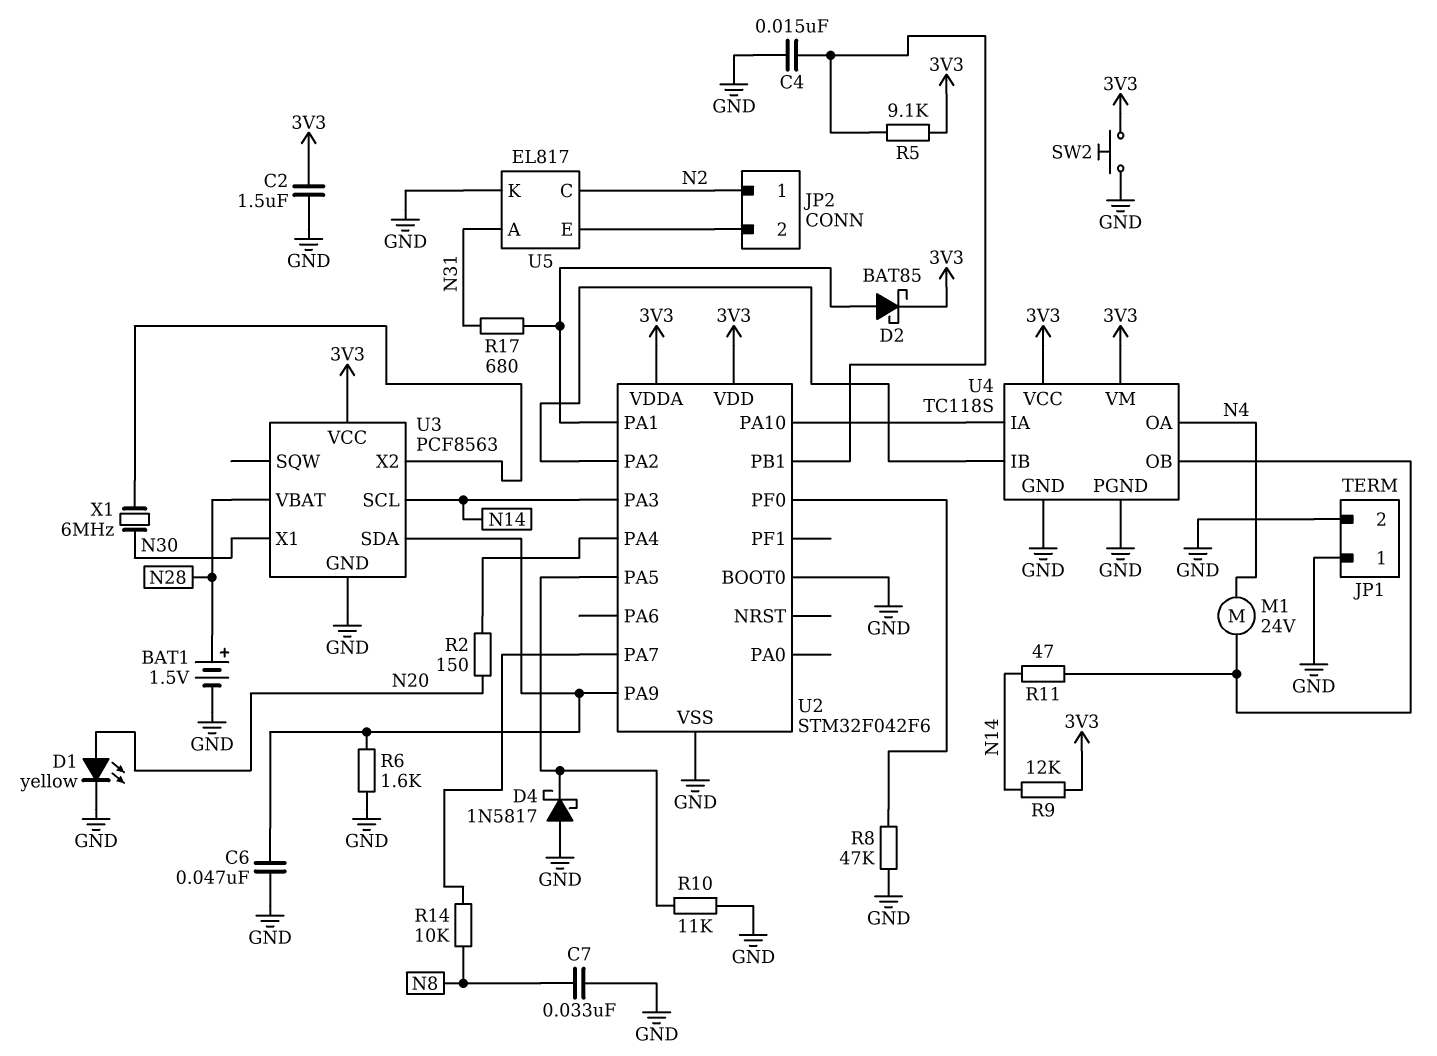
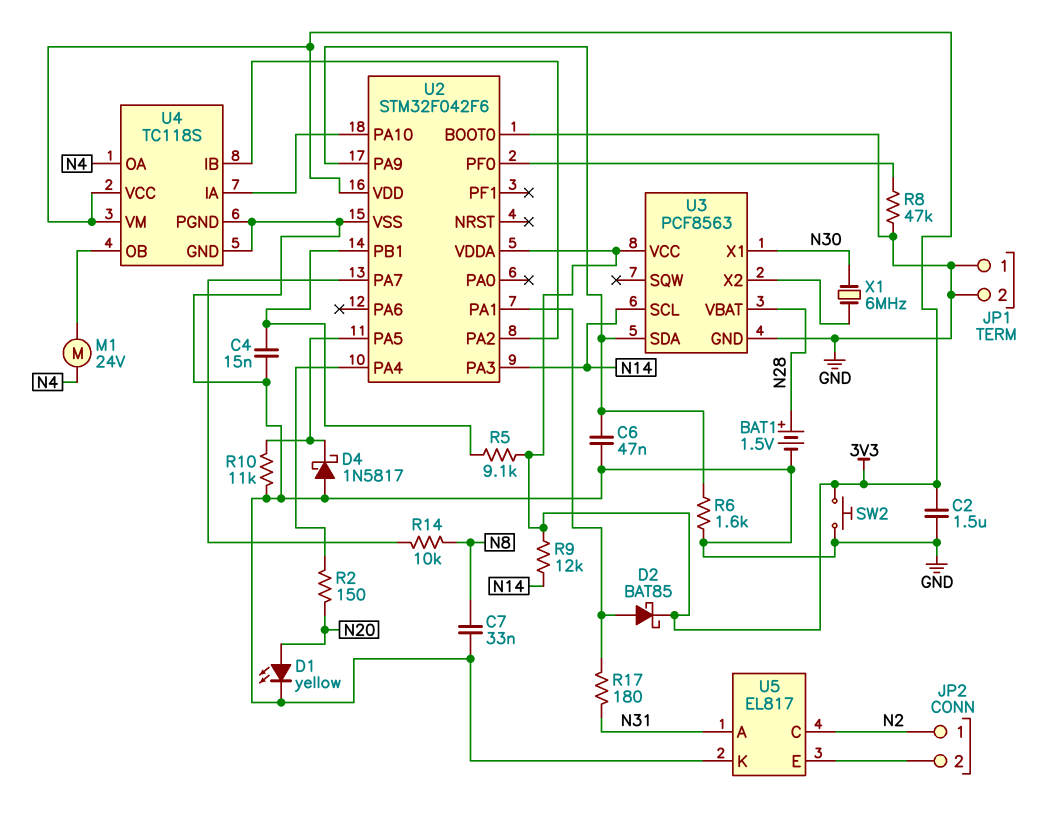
R11: 47 (N14, U4/OB) -> none
R17: 680 (N31, U2/PA1) -> 180 (N31, U2/PA1)

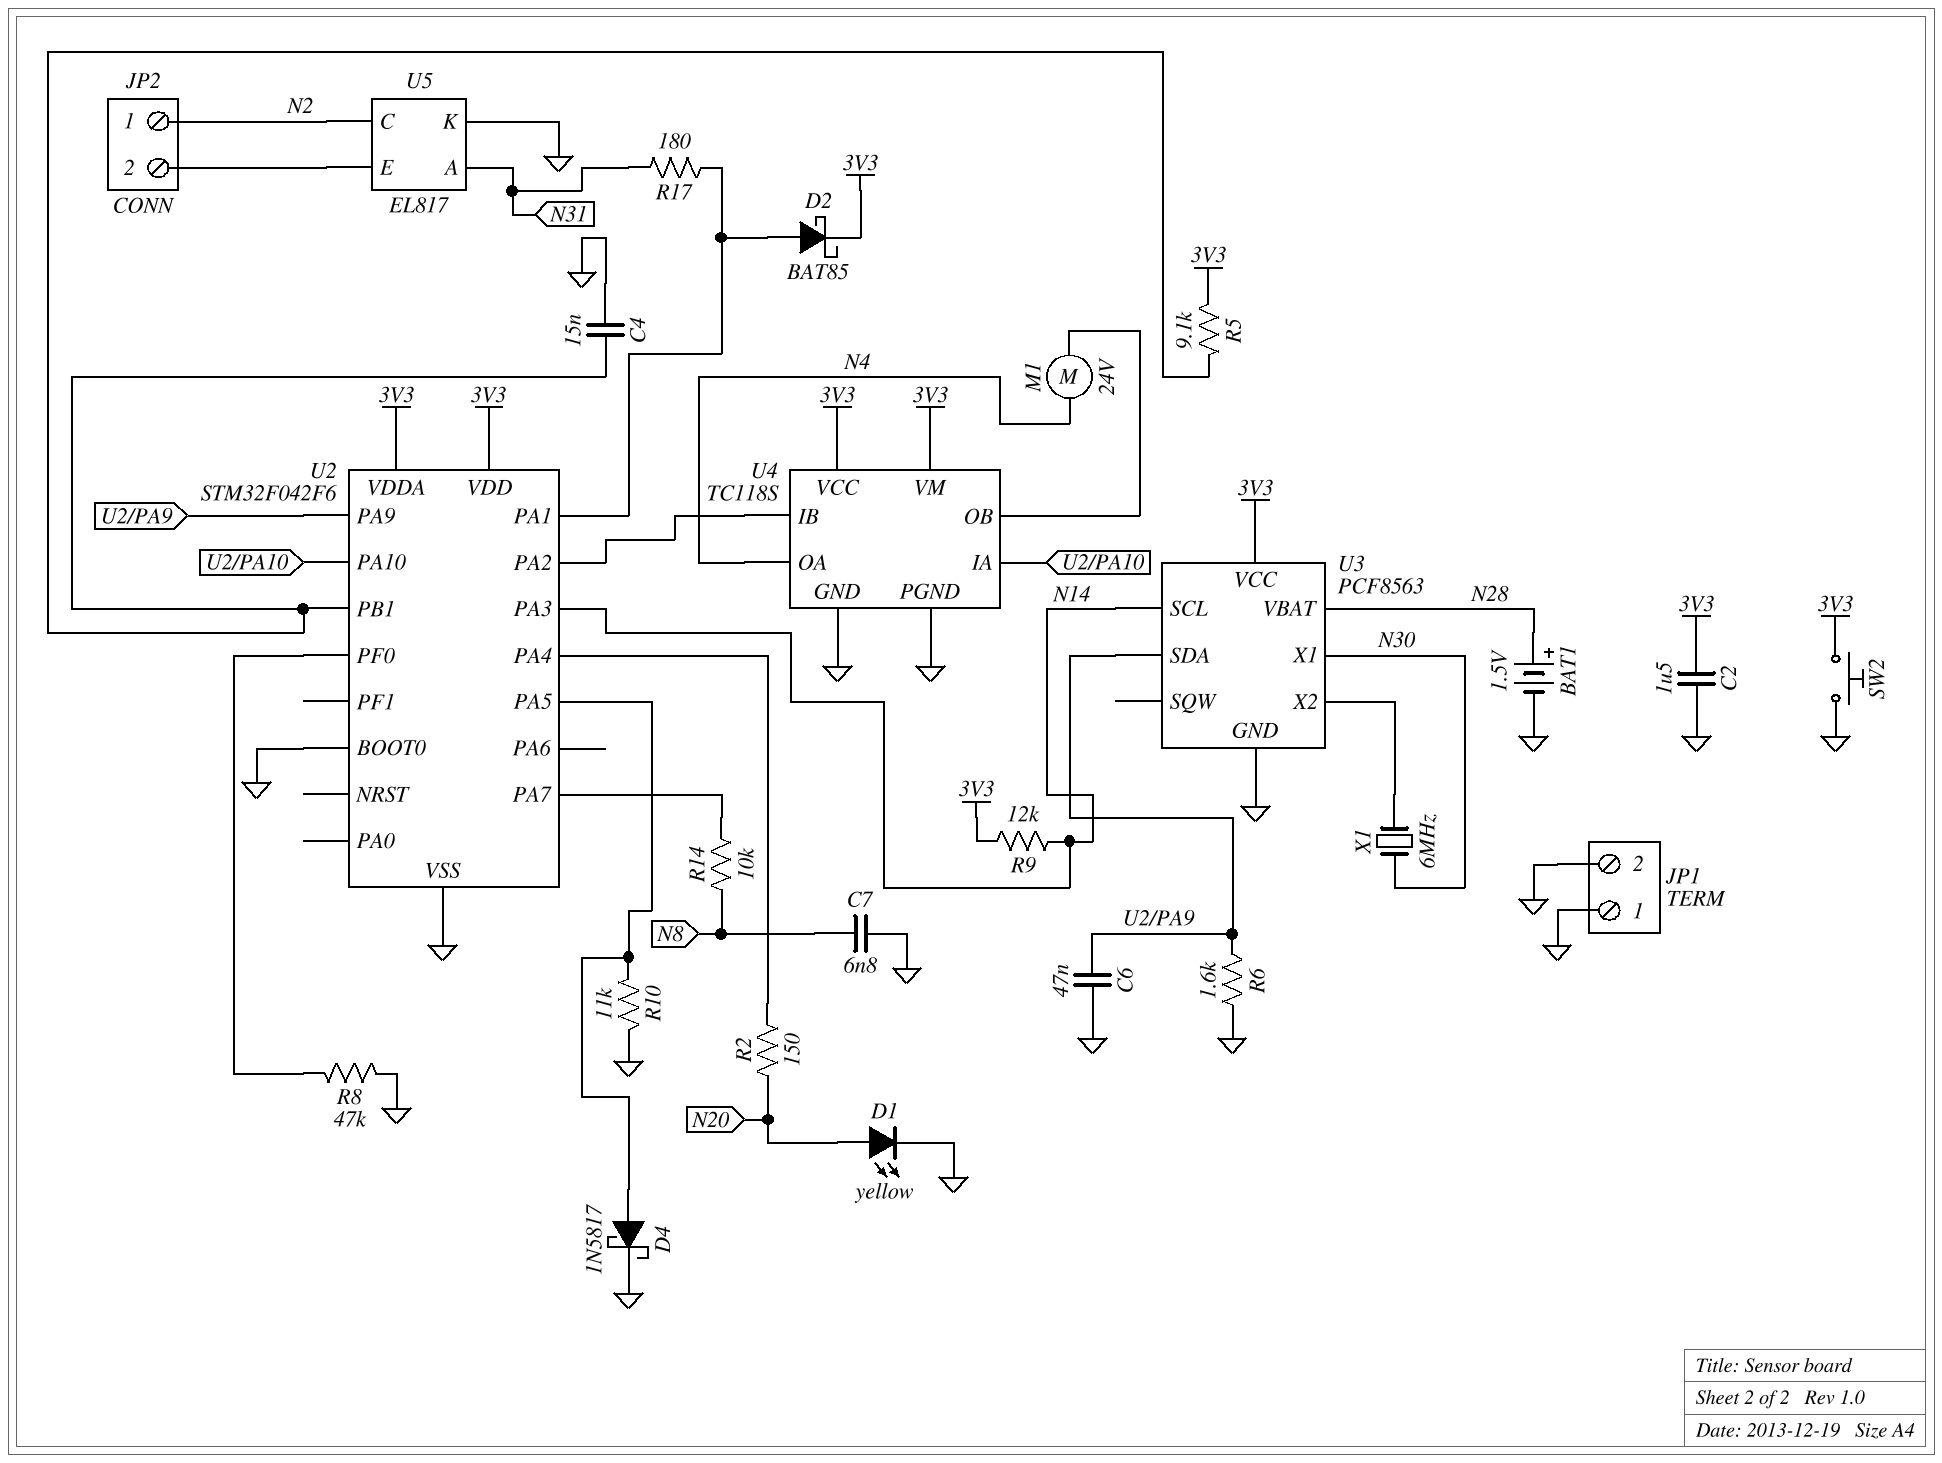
C7: 33nF (GND, N8) -> 6.8nF (GND, N8)
D4: schottky 1N5817 (A GND, K U2/PA5) -> schottky 1N5817 (A U2/PA5, K GND)

